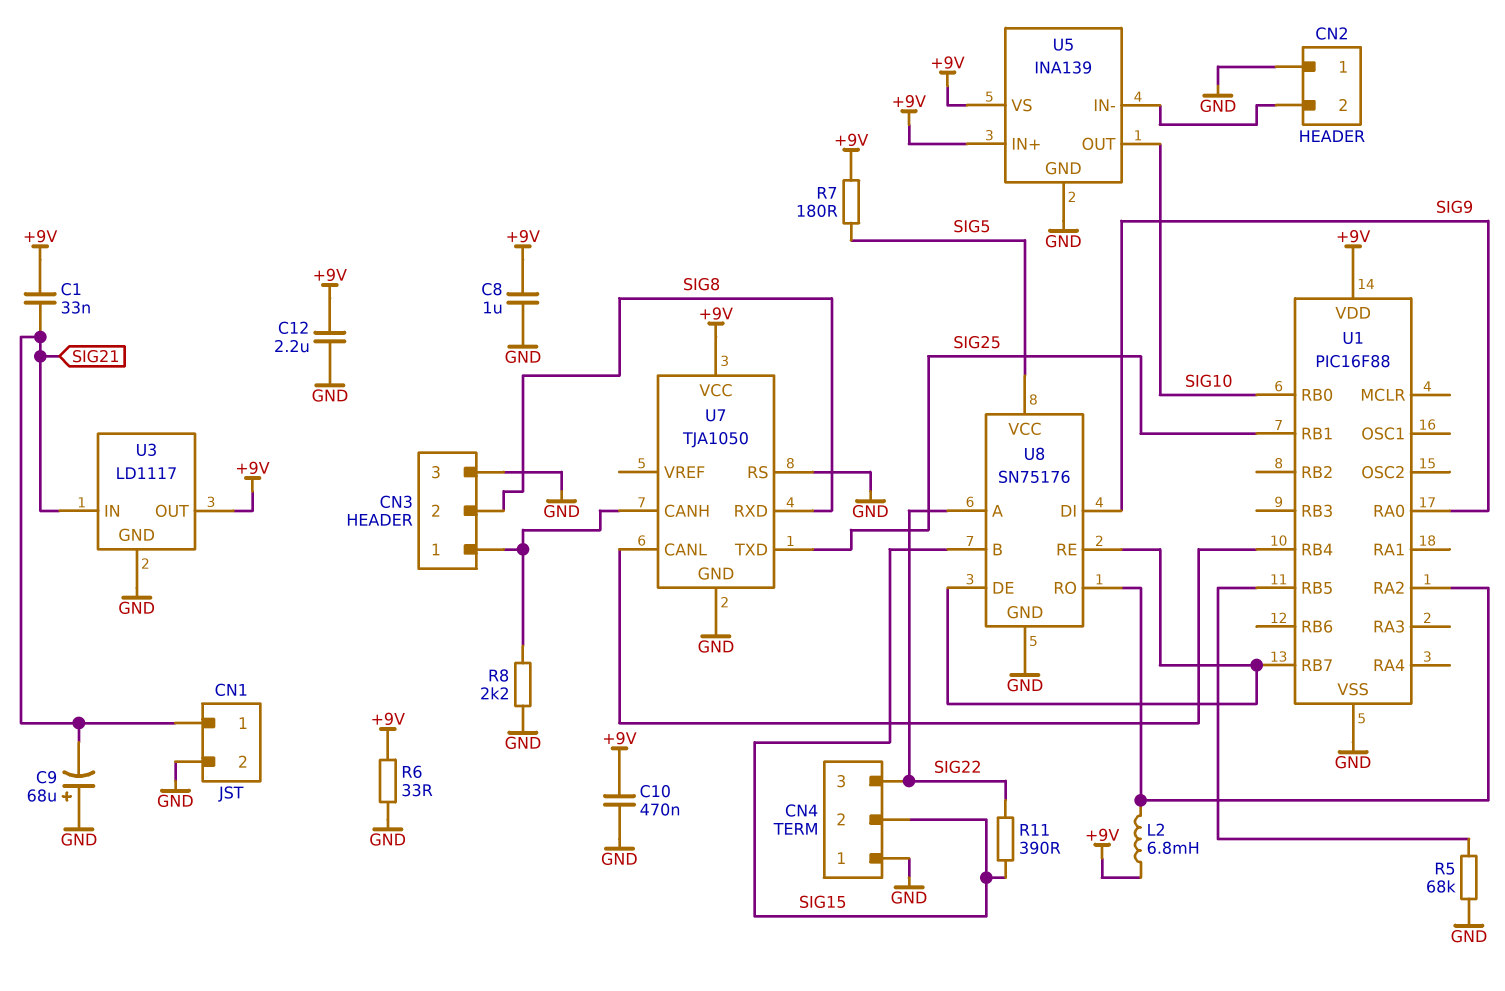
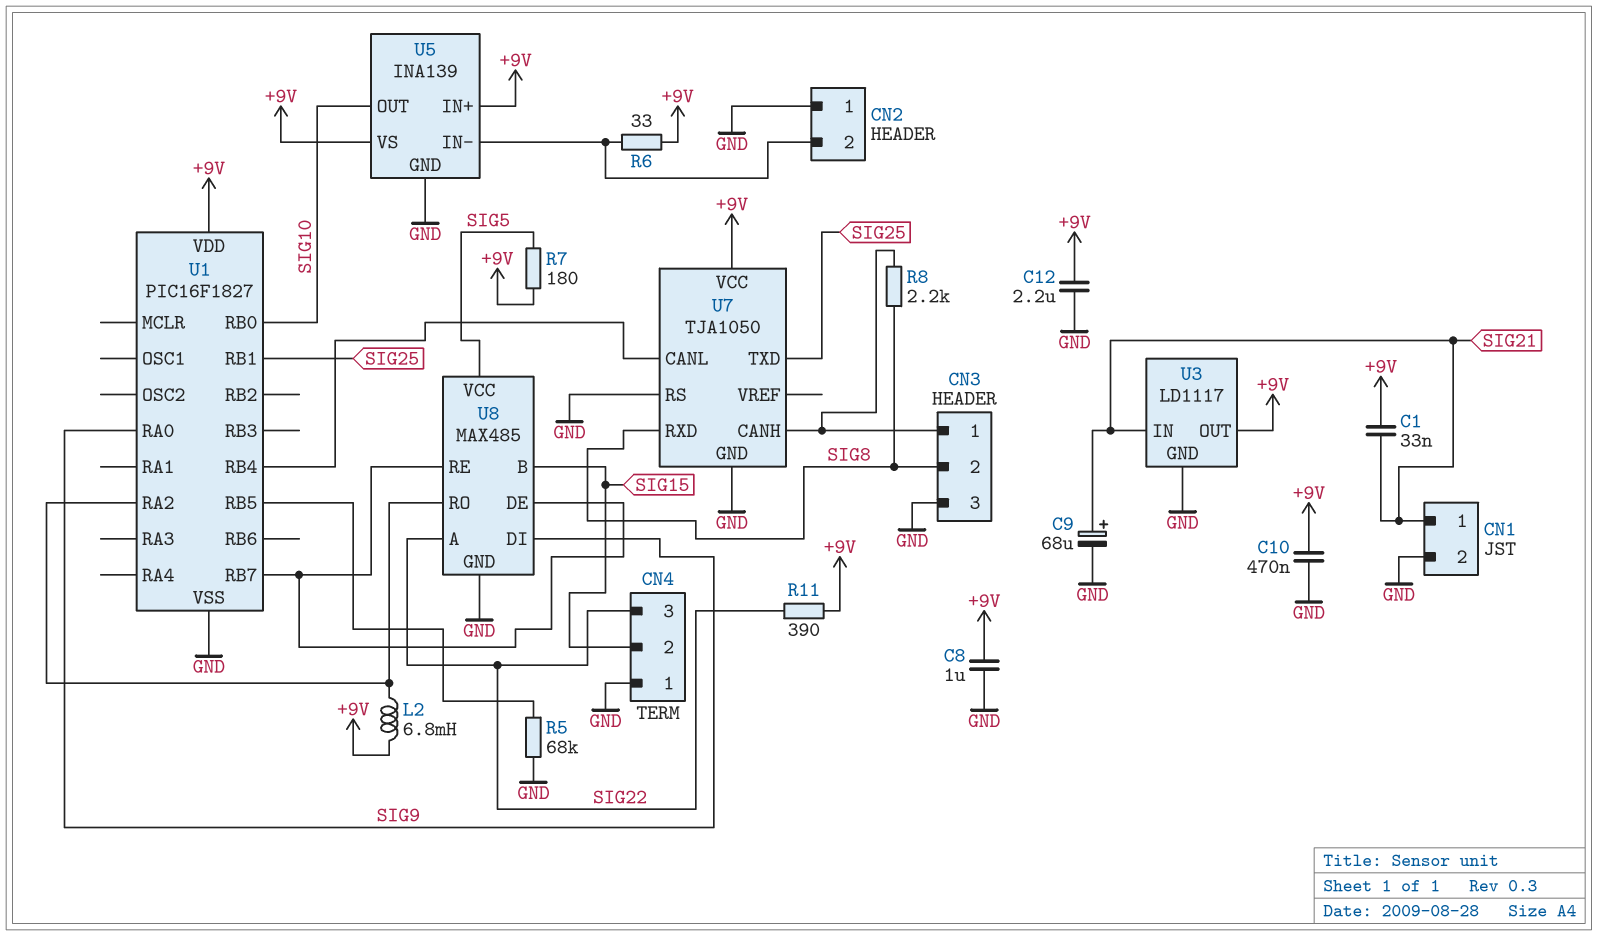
C9: 68uF (plus GND, minus SIG21) -> 68uF (plus SIG21, minus GND)
R6: 33 (+9V, GND) -> 33 (+9V, CN2/2)
R8: 2.2k (CN3/1, GND) -> 2.2k (CN3/1, SIG8)
R11: 390 (SIG15, SIG22) -> 390 (+9V, SIG22)
U1: PIC16F88 -> PIC16F1827
U8: SN75176 -> MAX485

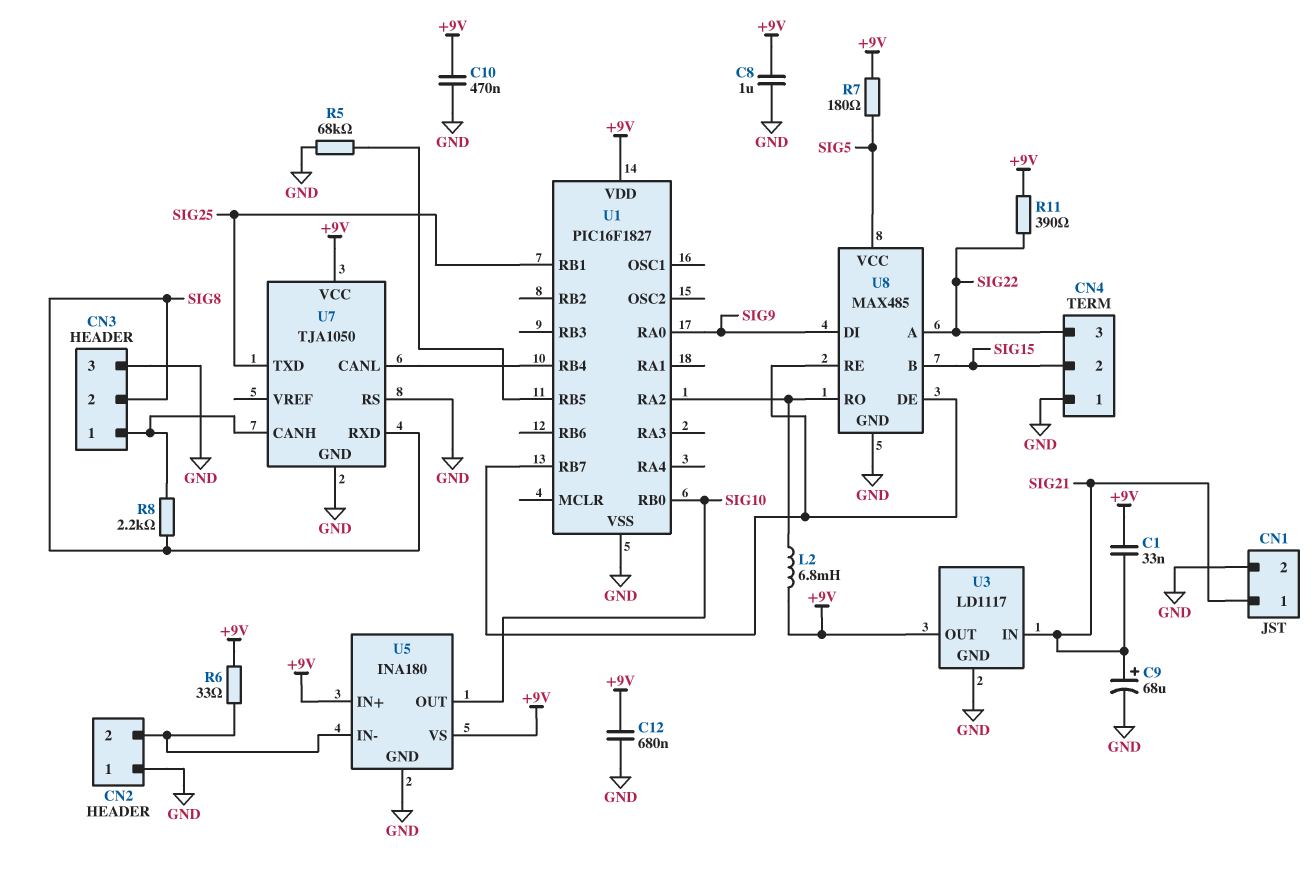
C12: 2.2uF (+9V, GND) -> 680nF (+9V, GND)
U5: INA139 -> INA180

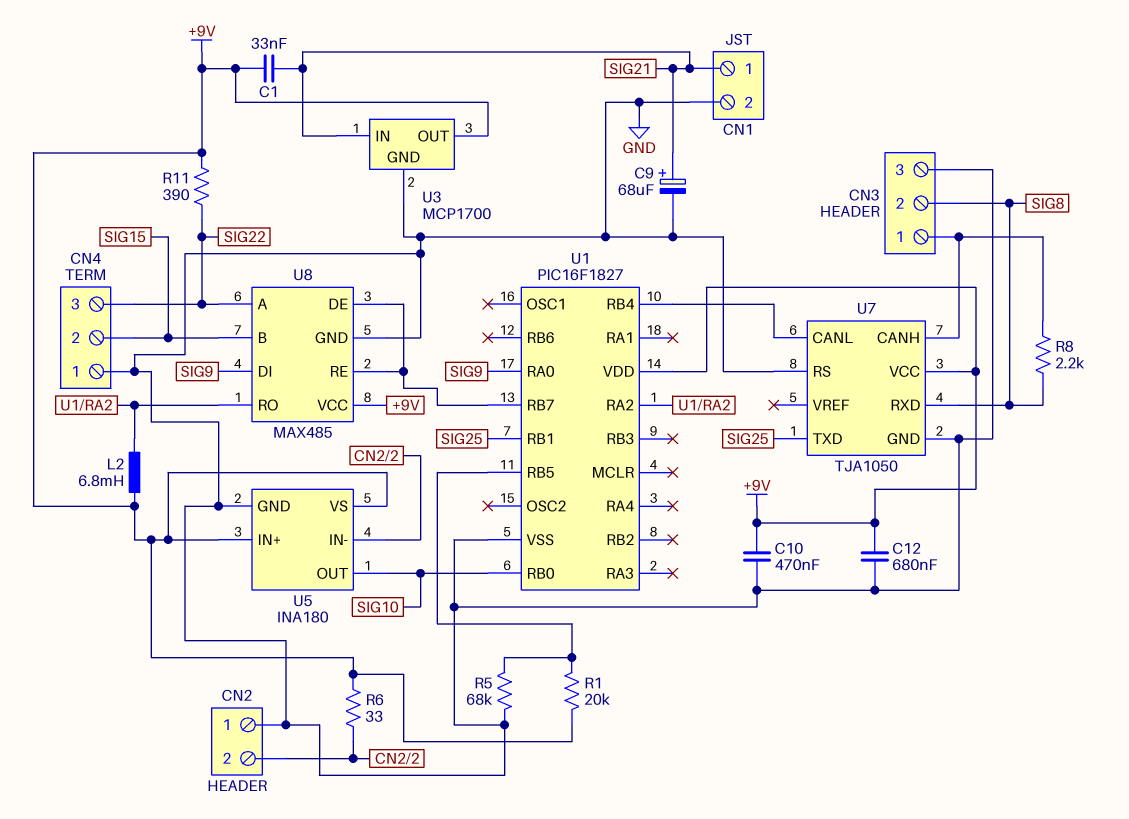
C8: 1uF (+9V, GND) -> none
R1: none -> 20k (+9V, U1/RB5)
R7: 180 (+9V, SIG5) -> none
U3: LD1117 -> MCP1700
U8 pin VCC: SIG5 -> +9V

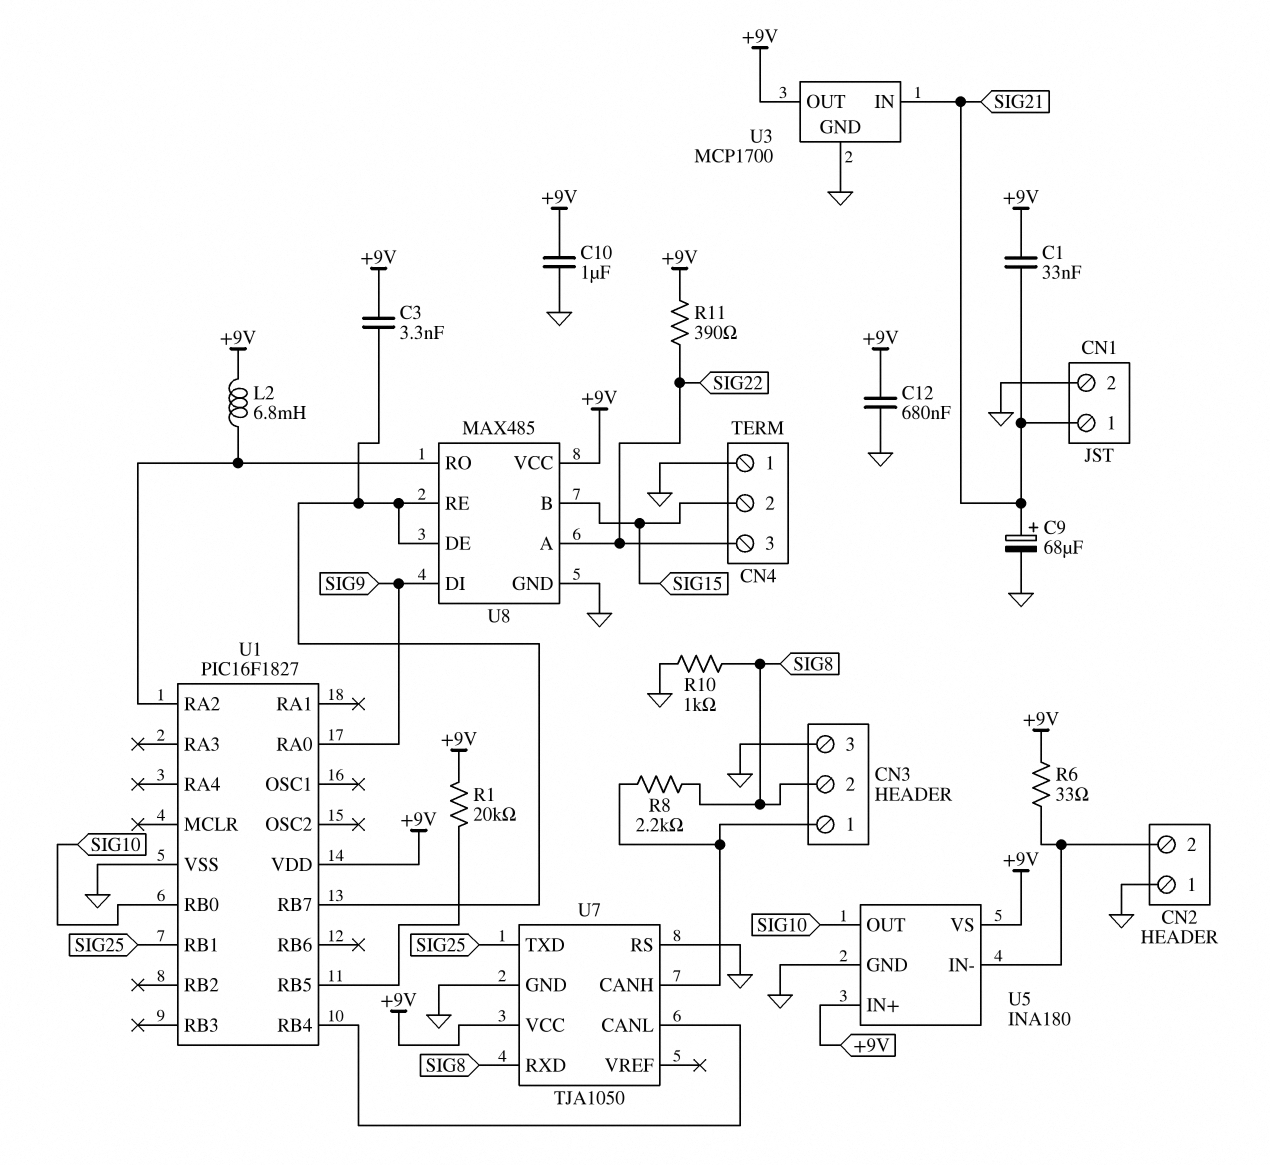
C3: none -> 3.3nF (+9V, U1/RB7)
C10: 470nF (+9V, GND) -> 1uF (+9V, GND)
R5: 68k (GND, U1/RB5) -> none
R10: none -> 1k (GND, SIG8)

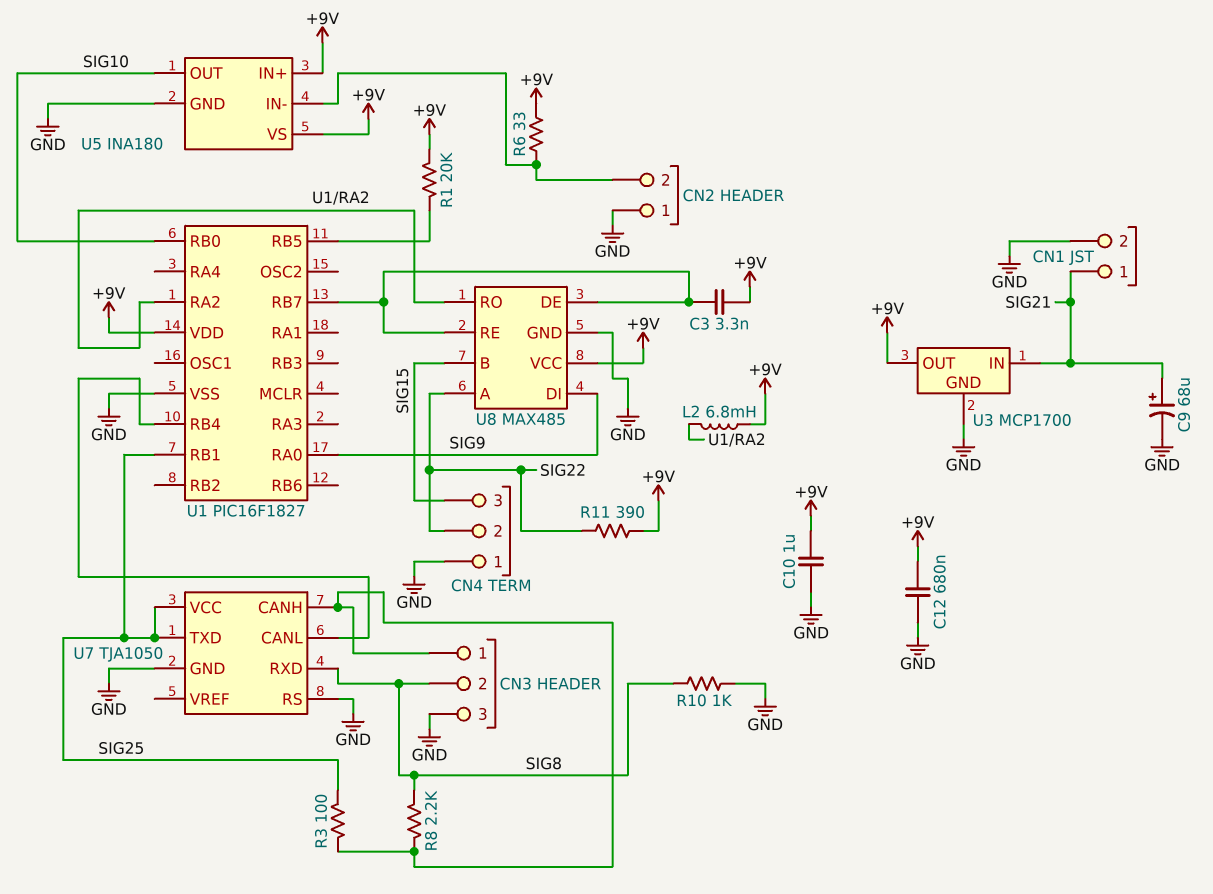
C1: 33nF (+9V, SIG21) -> none
CN4 pin 2: SIG15 -> SIG22
CN4 pin 3: SIG22 -> SIG15
R3: none -> 100 (CN3/1, SIG25)
U7 pin VCC: +9V -> SIG25

